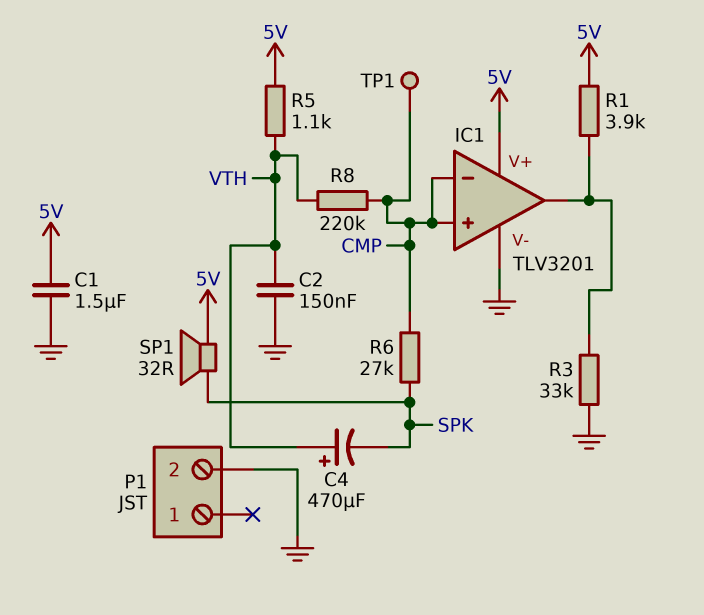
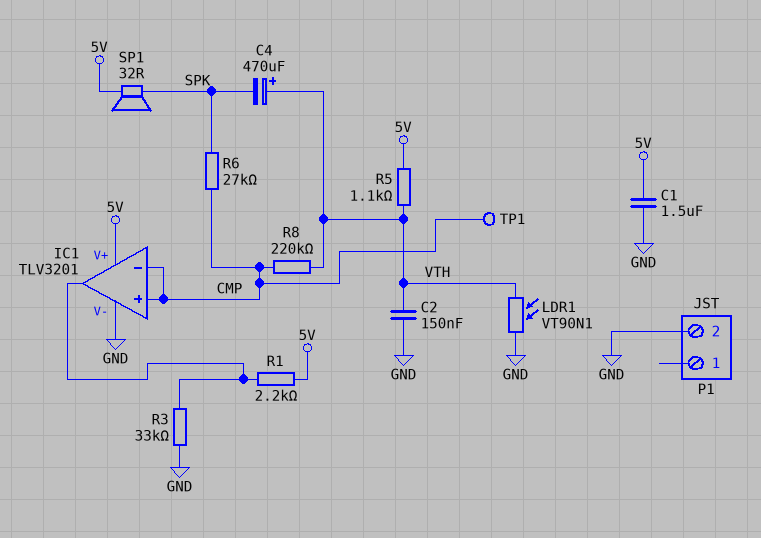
LDR1: none -> VT90N1 (GND, VTH)
R1: 3.9k (5V, IC1/out) -> 2.2k (5V, IC1/out)

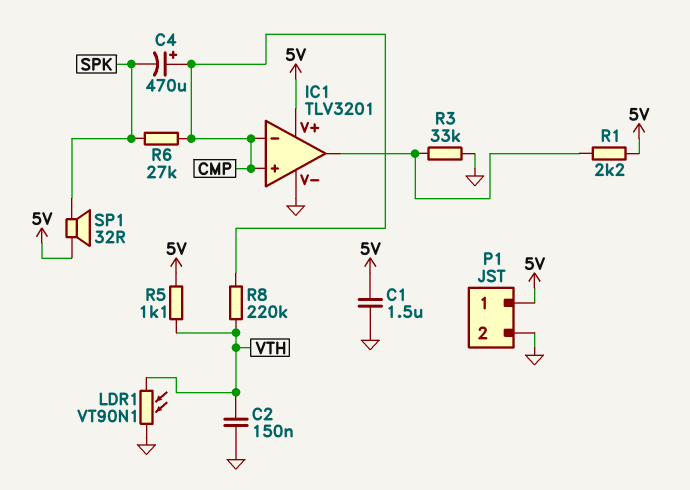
C4: 470uF (plus VTH, minus SPK) -> 470uF (plus CMP, minus SPK)
P1 pin 1: none -> 5V
TP1: test point (CMP) -> none

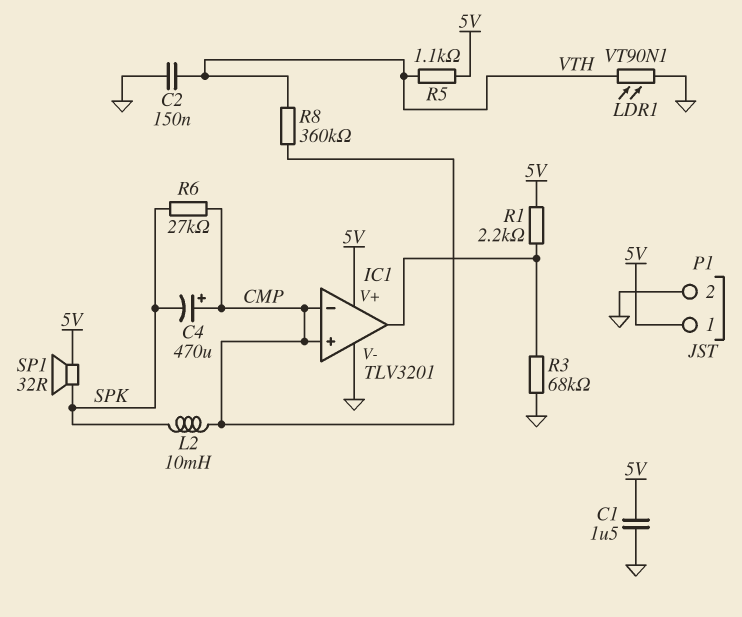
L2: none -> 10mH (CMP, SPK)
R3: 33k (GND, IC1/out) -> 68k (GND, IC1/out)
R8: 220k (CMP, VTH) -> 360k (CMP, VTH)

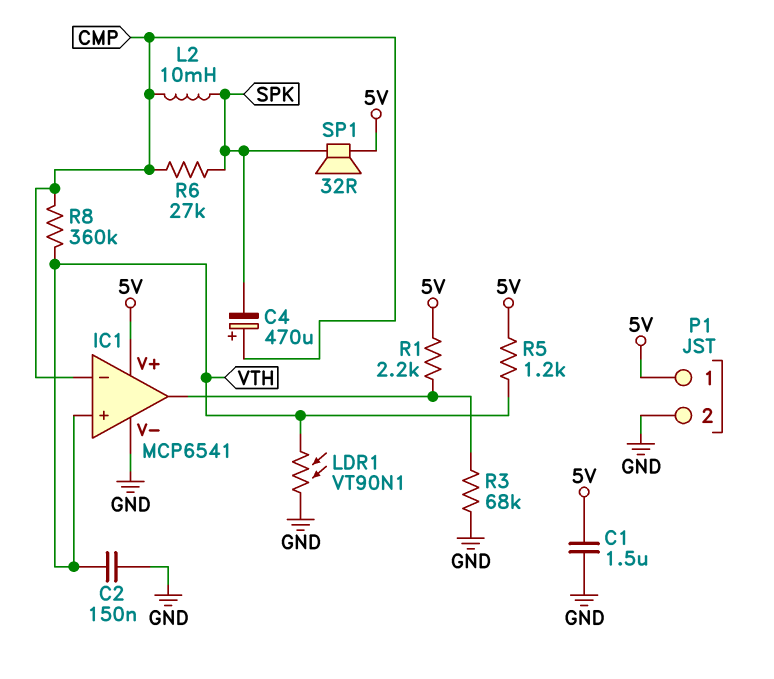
IC1: TLV3201 -> MCP6541
IC1 pin in+: CMP -> VTH
R5: 1.1k (5V, VTH) -> 1.2k (5V, VTH)

